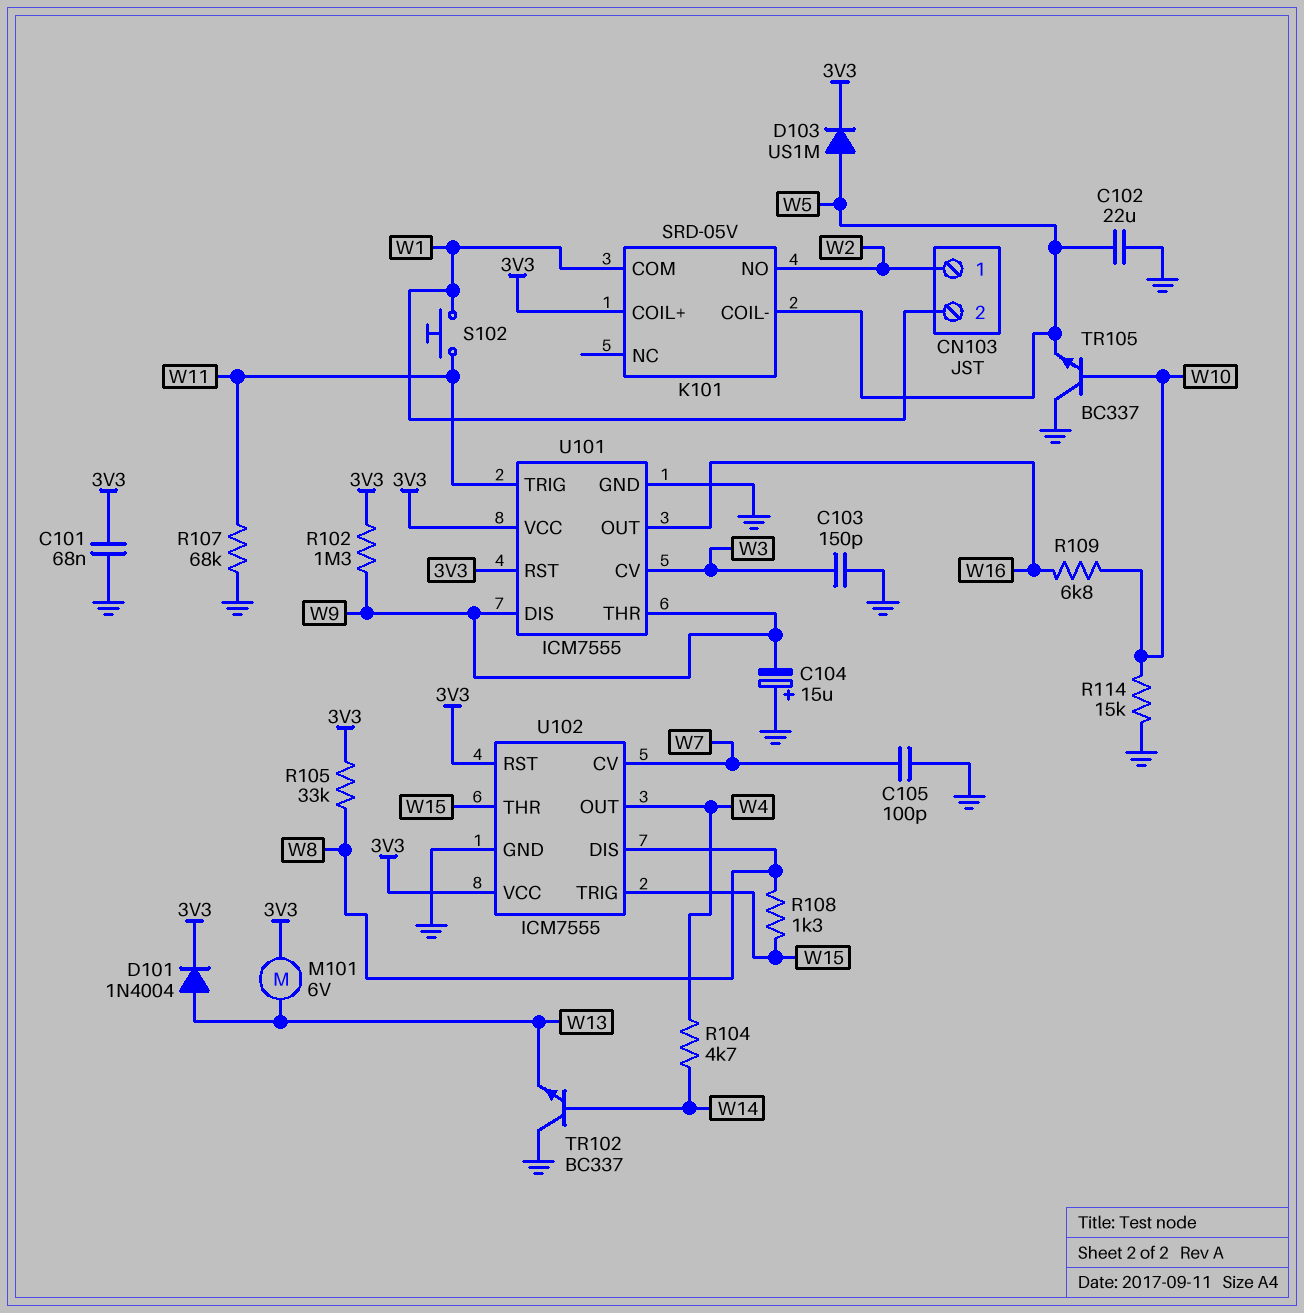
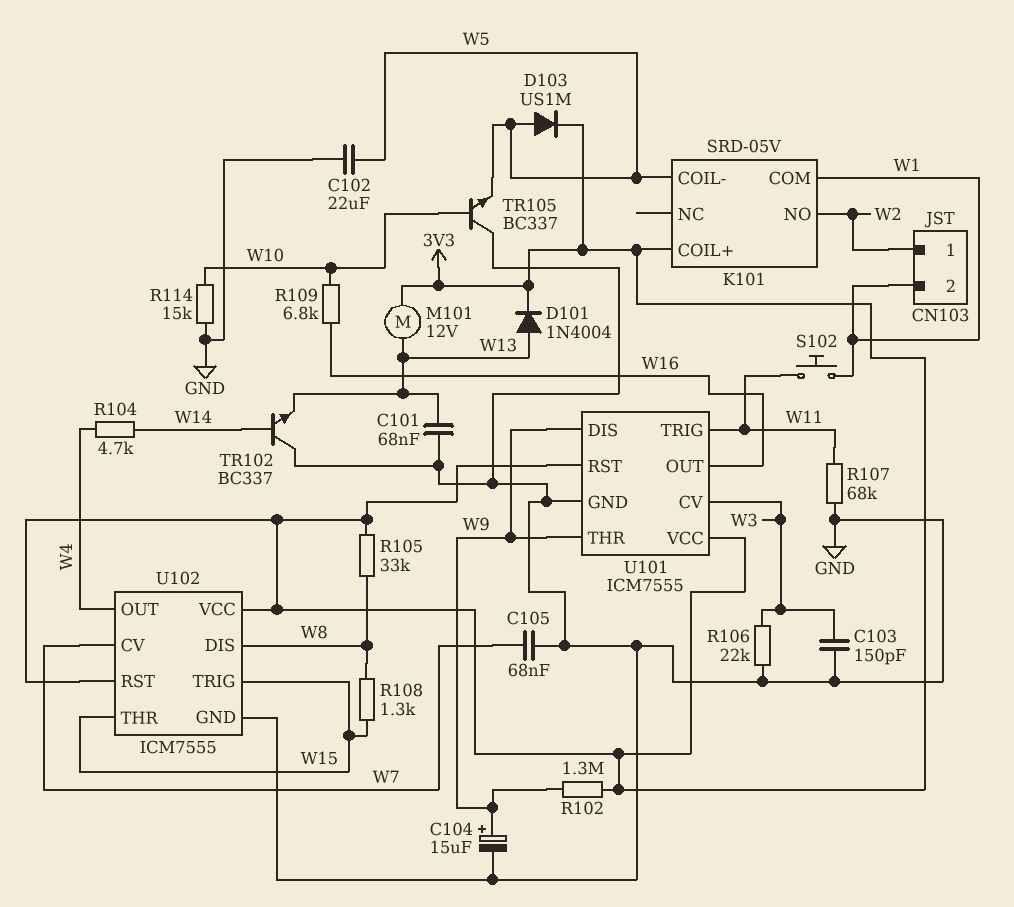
C101: 68nF (3V3, GND) -> 68nF (GND, W13)
C104: 15uF (plus GND, minus W9) -> 15uF (plus W9, minus GND)
C105: 100pF (GND, W7) -> 68nF (GND, W7)
M101: motor 6V (3V3, W13) -> motor 12V (3V3, W13)
R106: none -> 22k (GND, W3)

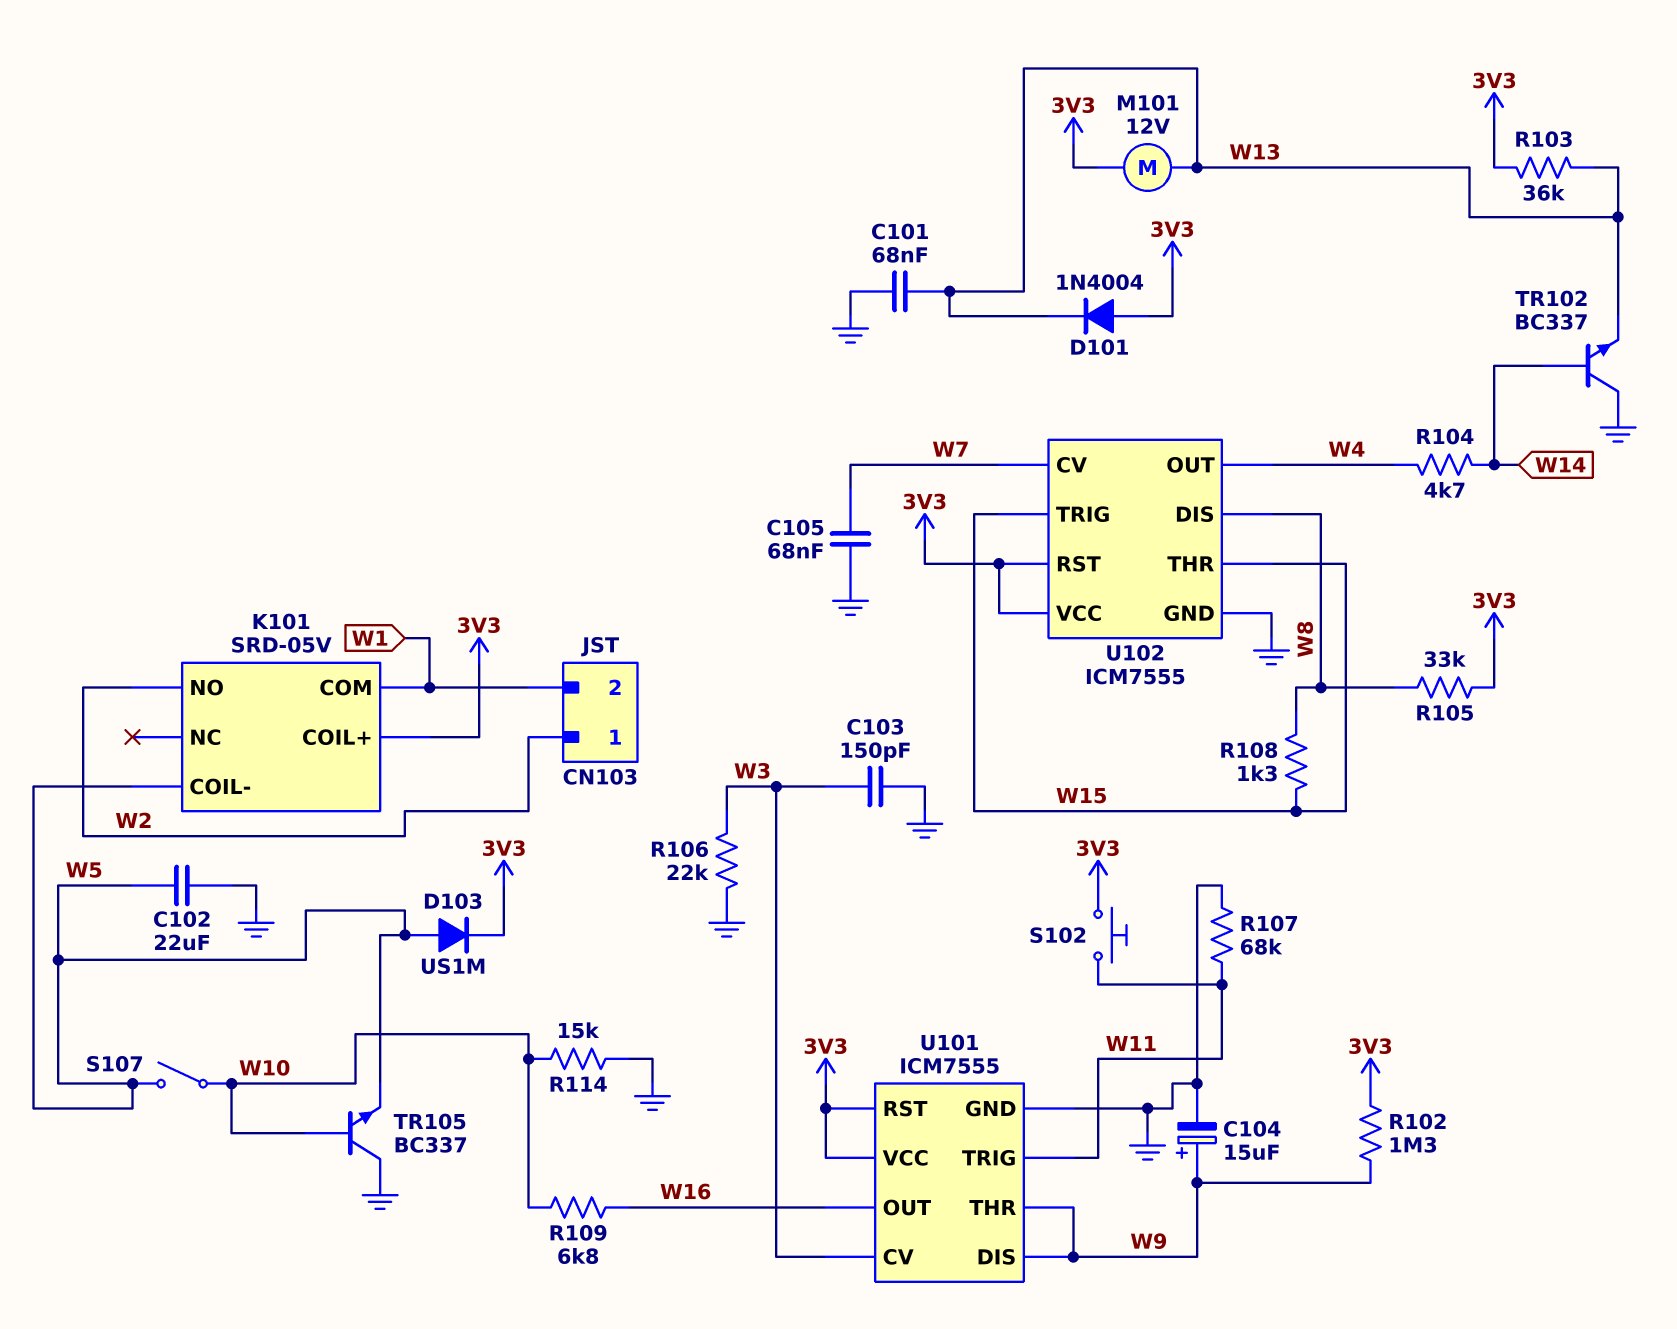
D101: diode 1N4004 (A W13, K 3V3) -> diode 1N4004 (A 3V3, K W13)
R103: none -> 36k (3V3, W13)
S102: button (W1, W11) -> button (3V3, W11)
S107: none -> switch (W5, W10)

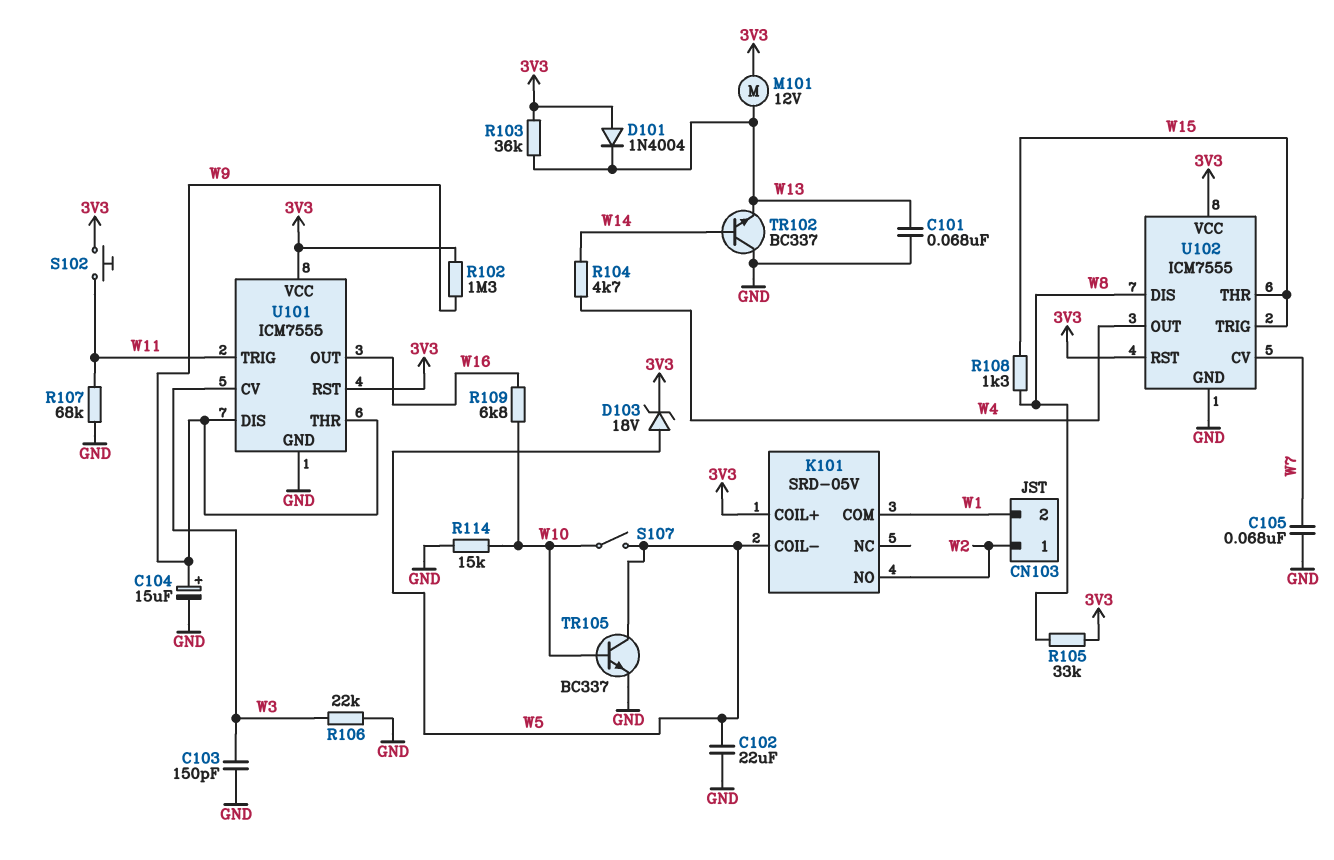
D103: diode US1M (A W5, K 3V3) -> zener 18V (A W5, K 3V3)
TR105: NPN BC337 (B W10, C GND, E W5) -> NPN BC337 (B W10, C W5, E GND)

